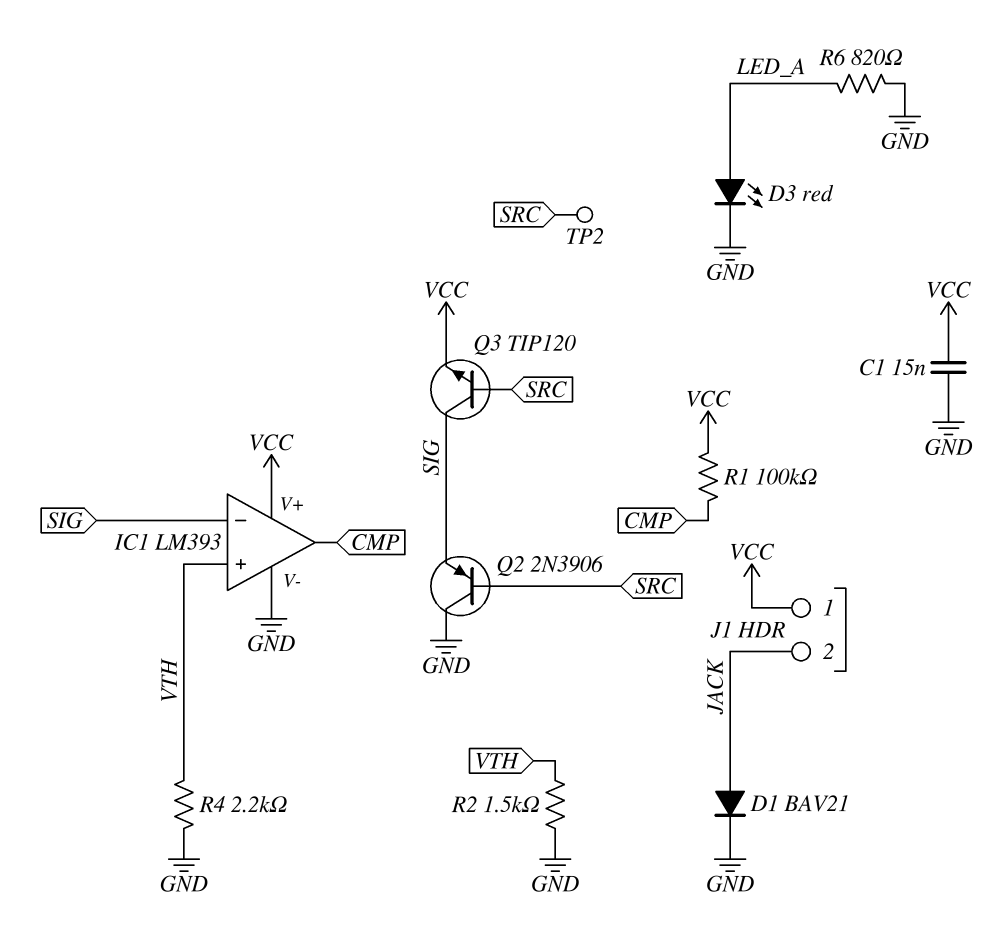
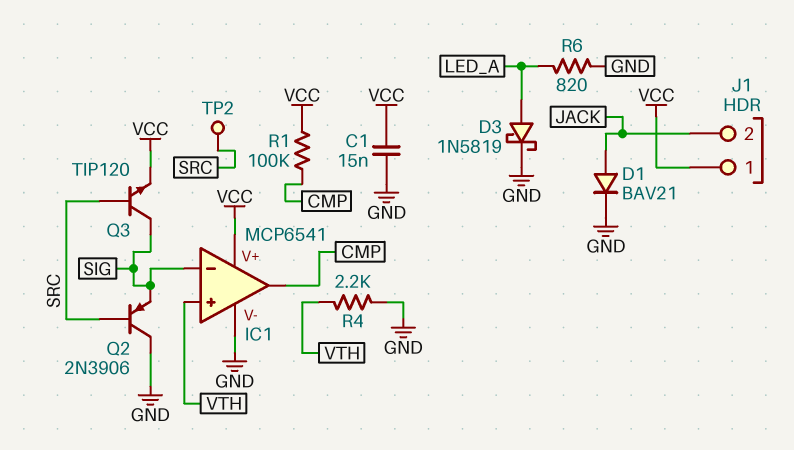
D3: LED red (A LED_A, K GND) -> schottky 1N5819 (A LED_A, K GND)
IC1: LM393 -> MCP6541
R2: 1.5k (GND, VTH) -> none

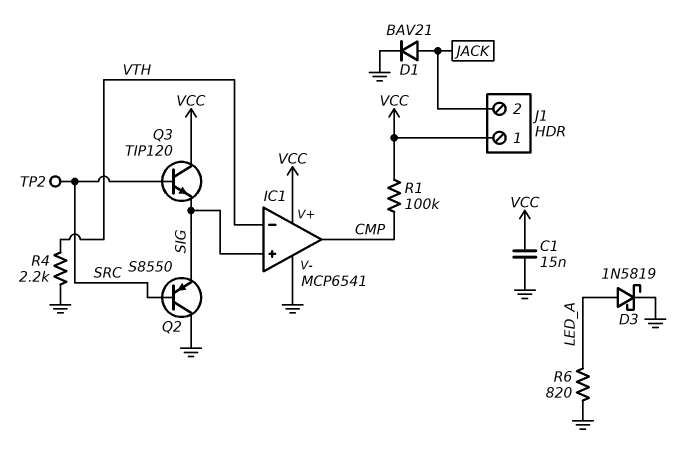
IC1 pin in+: VTH -> SIG
IC1 pin in-: SIG -> VTH
Q2: PNP 2N3906 (B SRC, C GND, E SIG) -> PNP S8550 (B SRC, C GND, E SIG)
Q3: NPN TIP120 (B SRC, C SIG, E VCC) -> NPN TIP120 (B SRC, C VCC, E SIG)

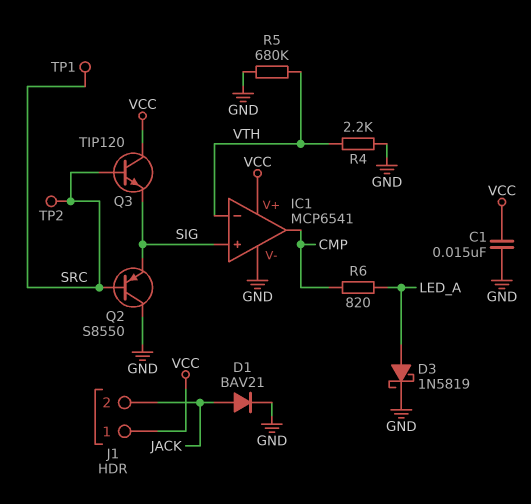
R1: 100k (CMP, VCC) -> none
R5: none -> 680k (GND, VTH)
R6: 820 (GND, LED_A) -> 820 (CMP, LED_A)
TP1: none -> test point (SRC)

